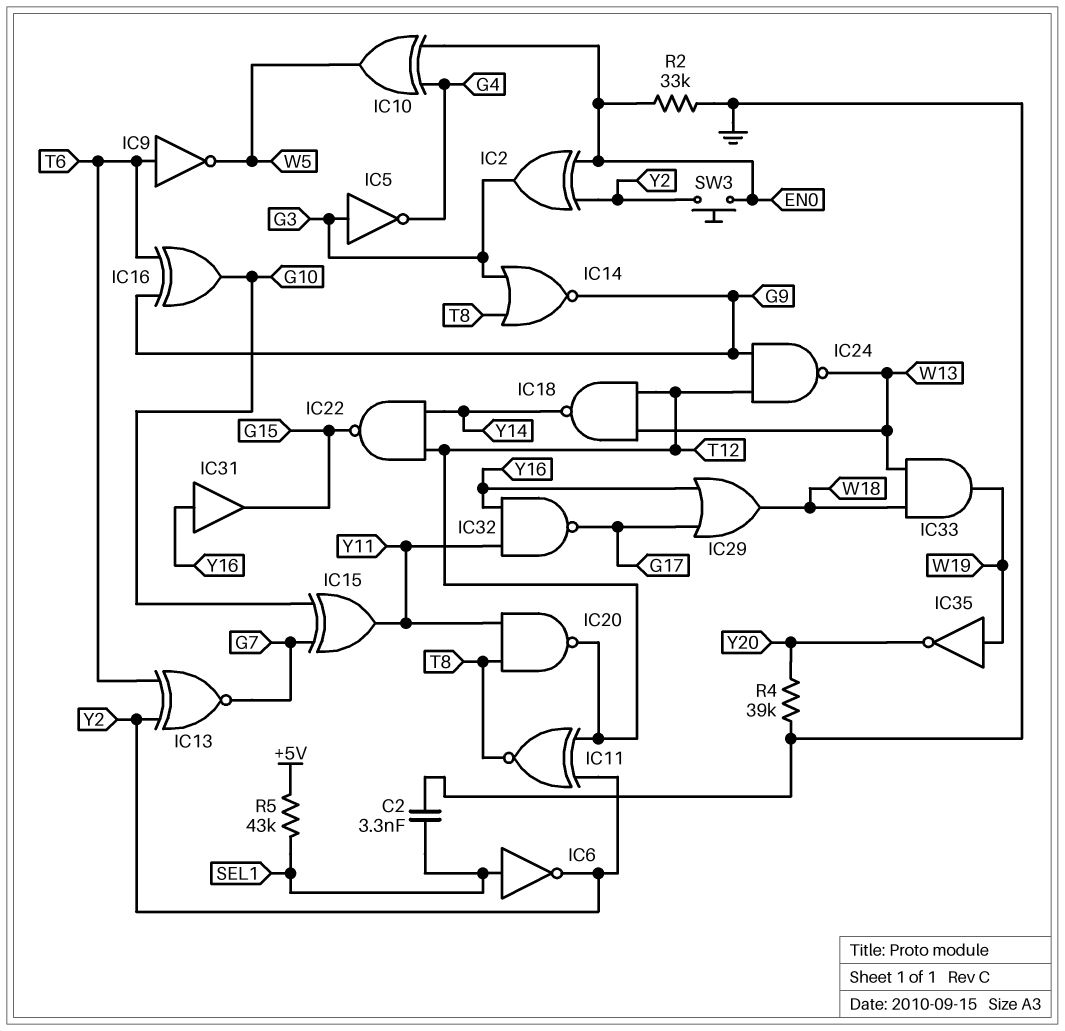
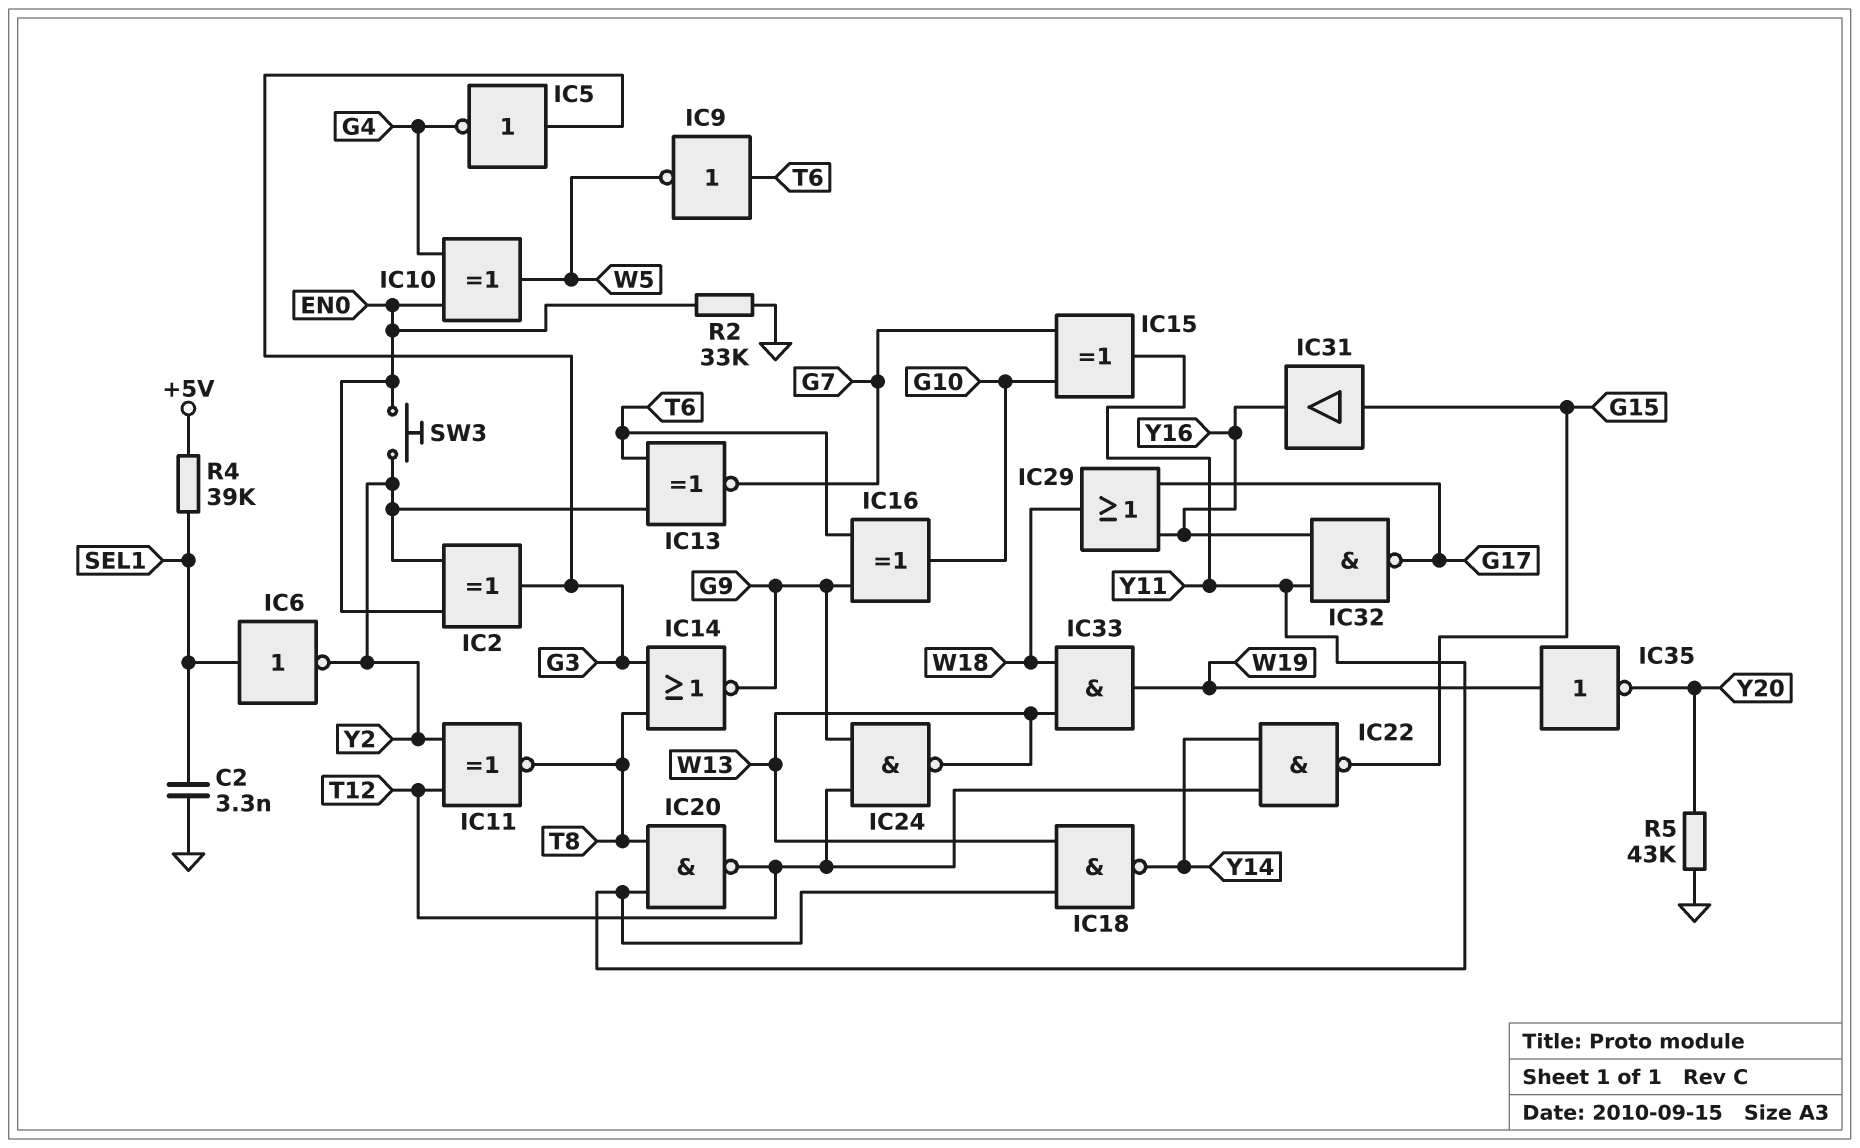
IC18: NAND (in T12, in W13, out Y14) -> NAND (in W13, in Y11, out Y14)
IC31: buffer (in Y16, out G15) -> buffer (in G15, out Y16)
R4: 39k (GND, Y20) -> 39k (+5V, SEL1)
R5: 43k (+5V, SEL1) -> 43k (GND, Y20)

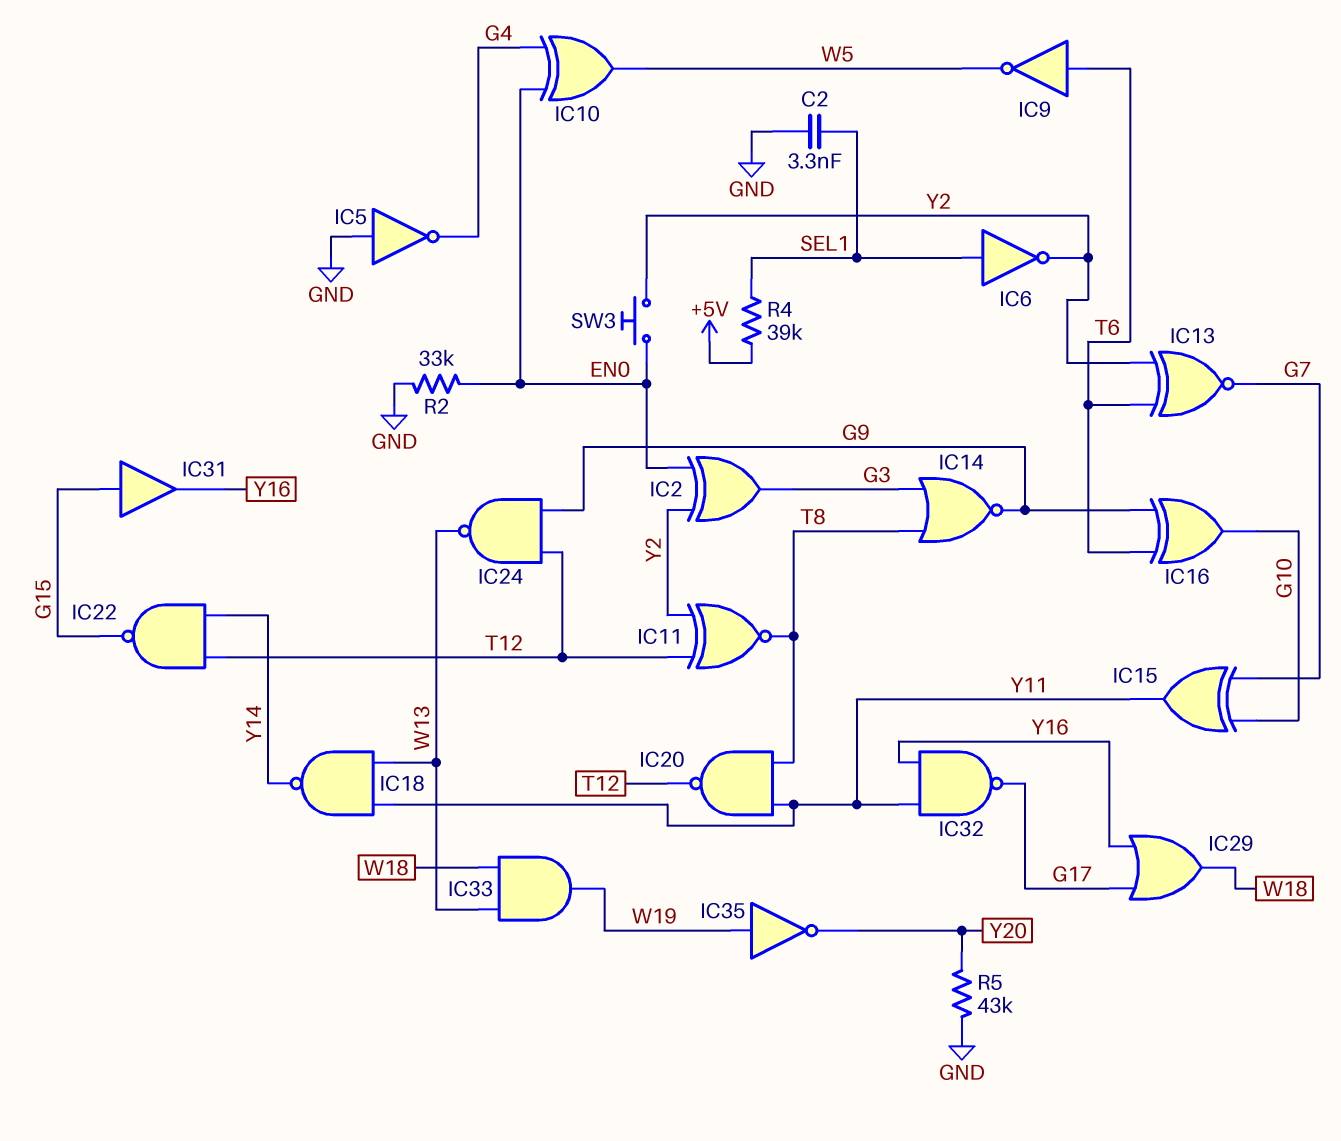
IC5: NOT (in G3, out G4) -> NOT (in GND, out G4)

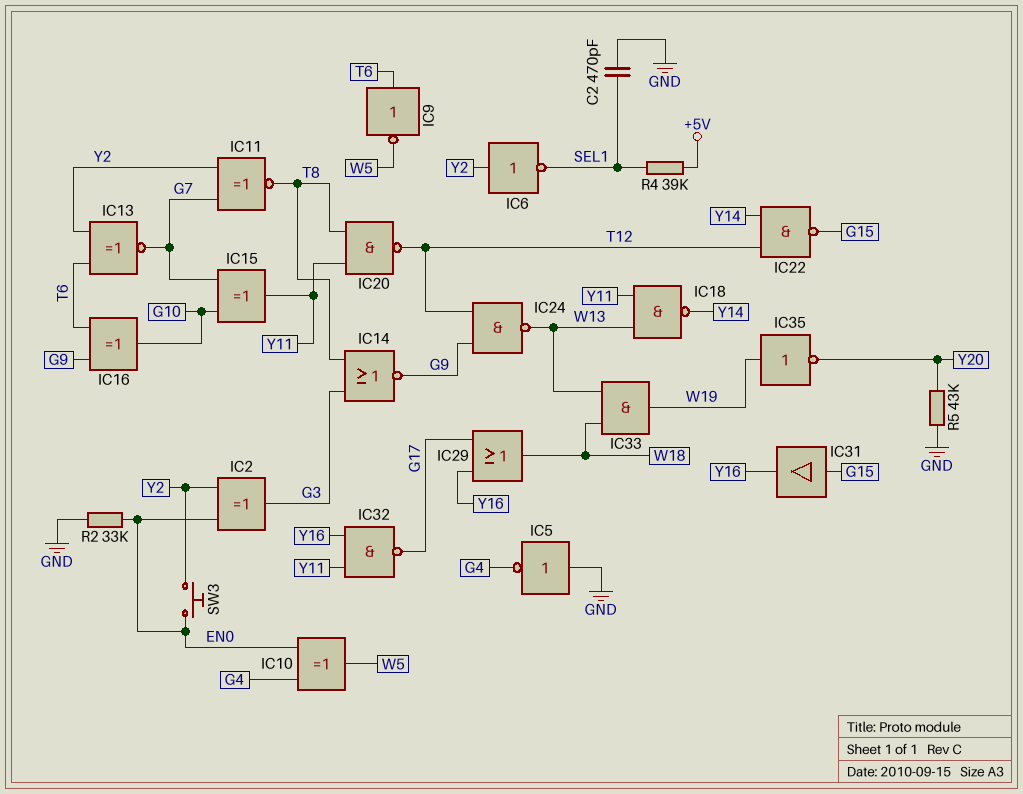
C2: 3.3nF (GND, SEL1) -> 470pF (GND, SEL1)
IC6: NOT (in SEL1, out Y2) -> NOT (in Y2, out SEL1)
IC11: XNOR (in T12, in Y2, out T8) -> XNOR (in G7, in Y2, out T8)

